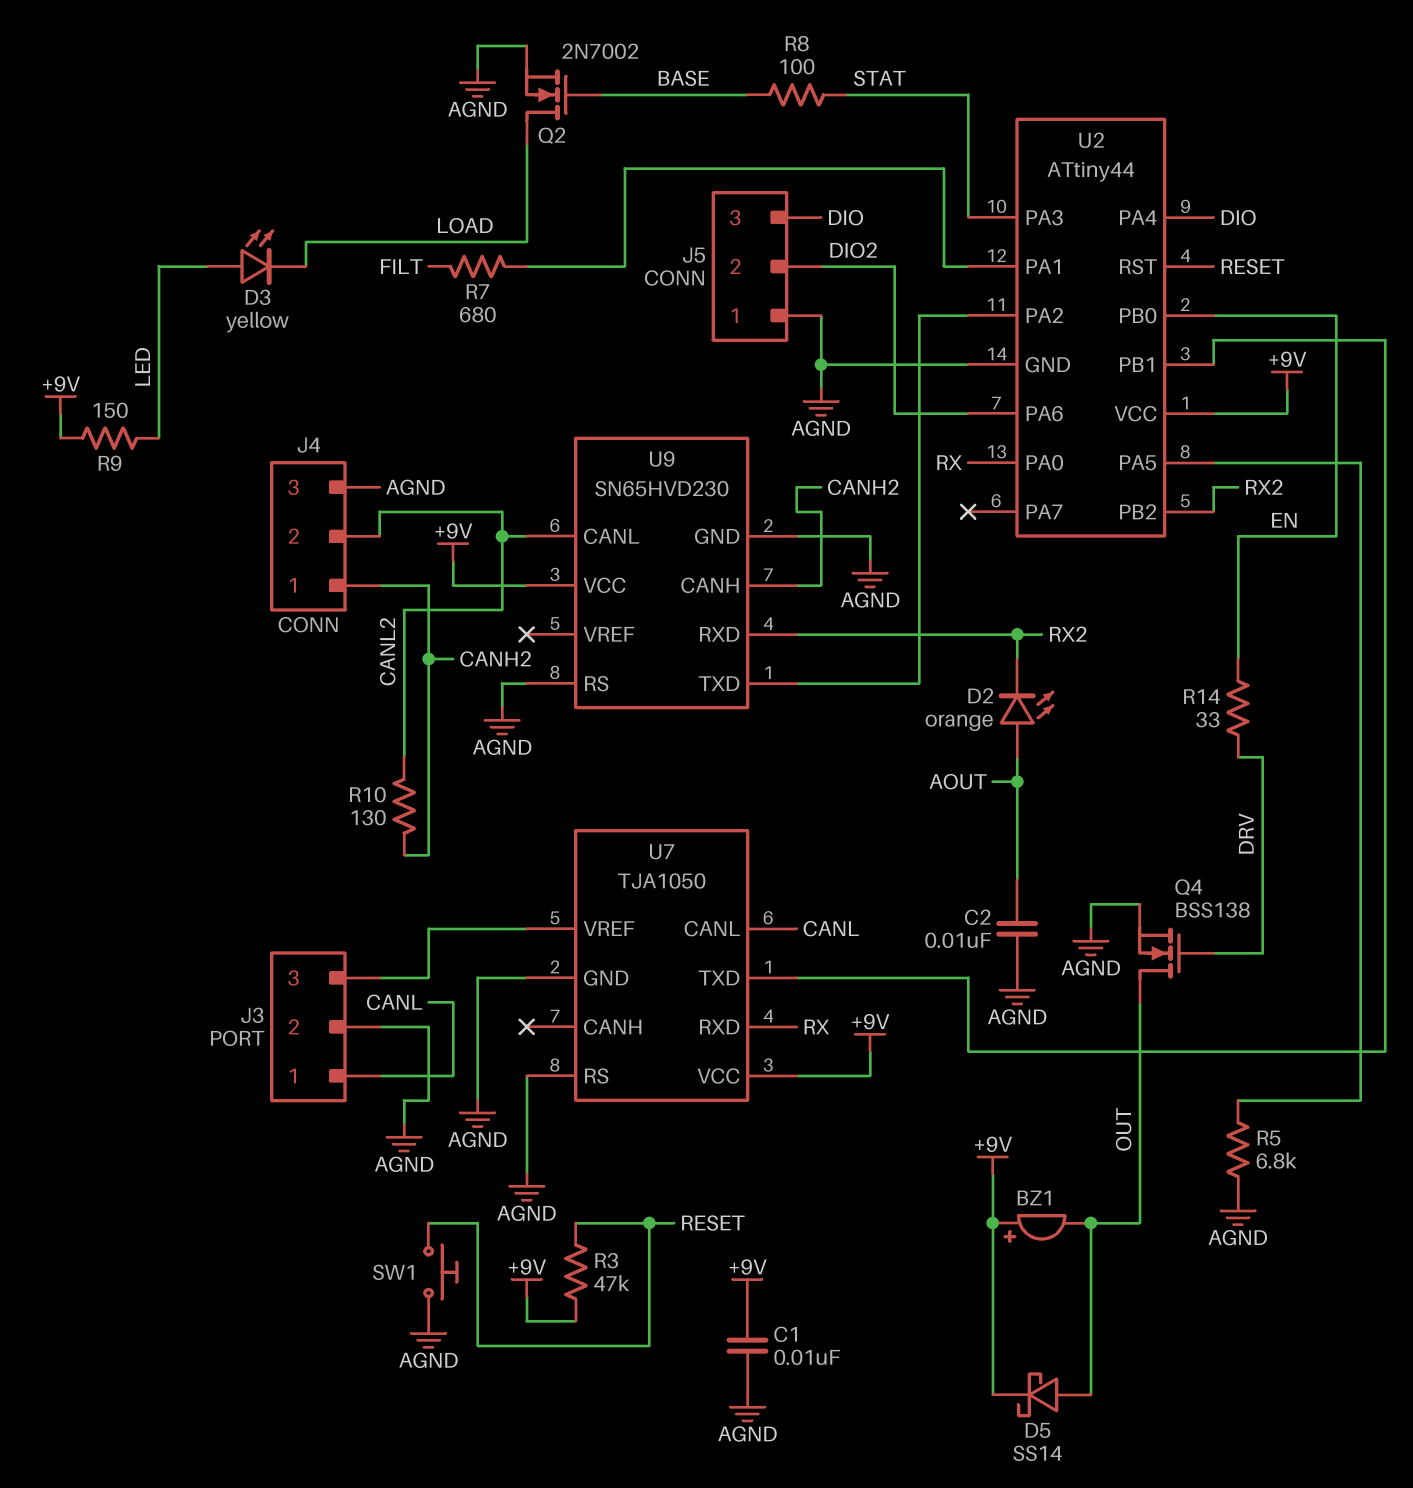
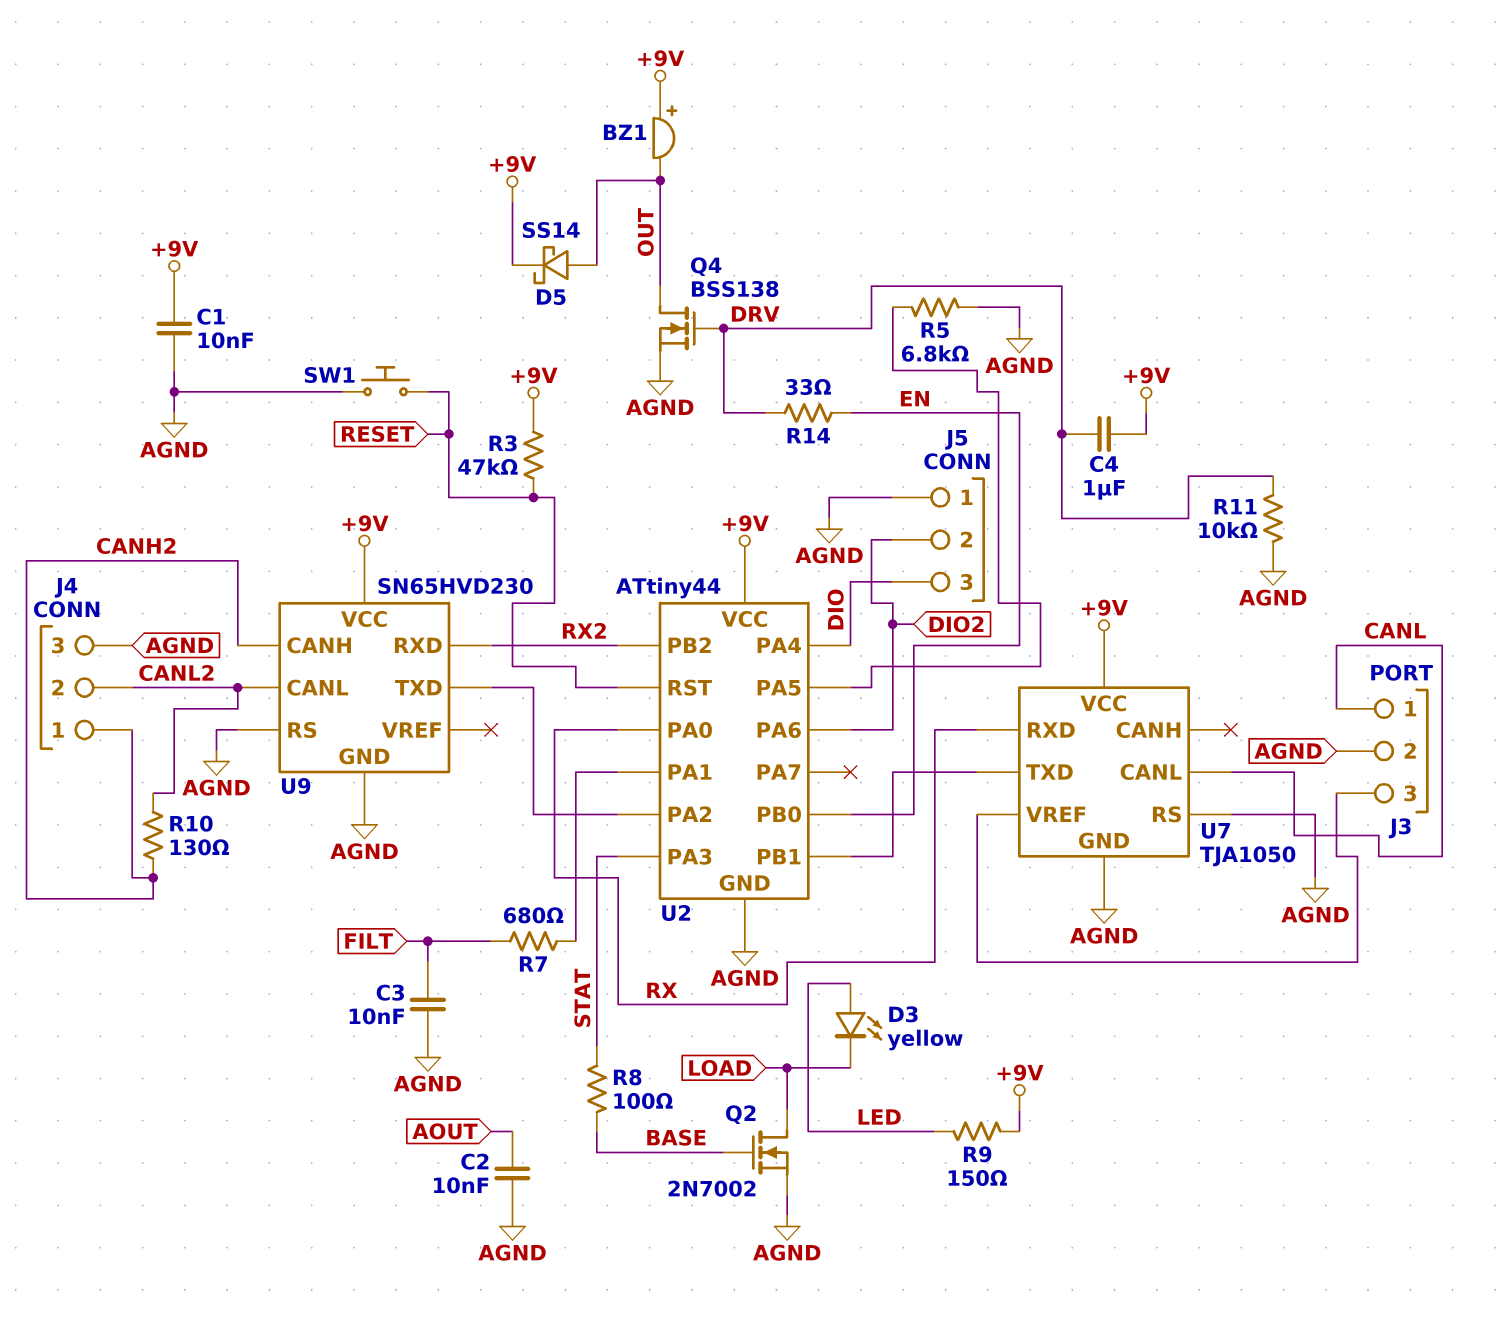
C3: none -> 10nF (AGND, FILT)
C4: none -> 1uF (+9V, DRV)
D2: LED orange (A AOUT, K RX2) -> none
R11: none -> 10k (AGND, DRV)

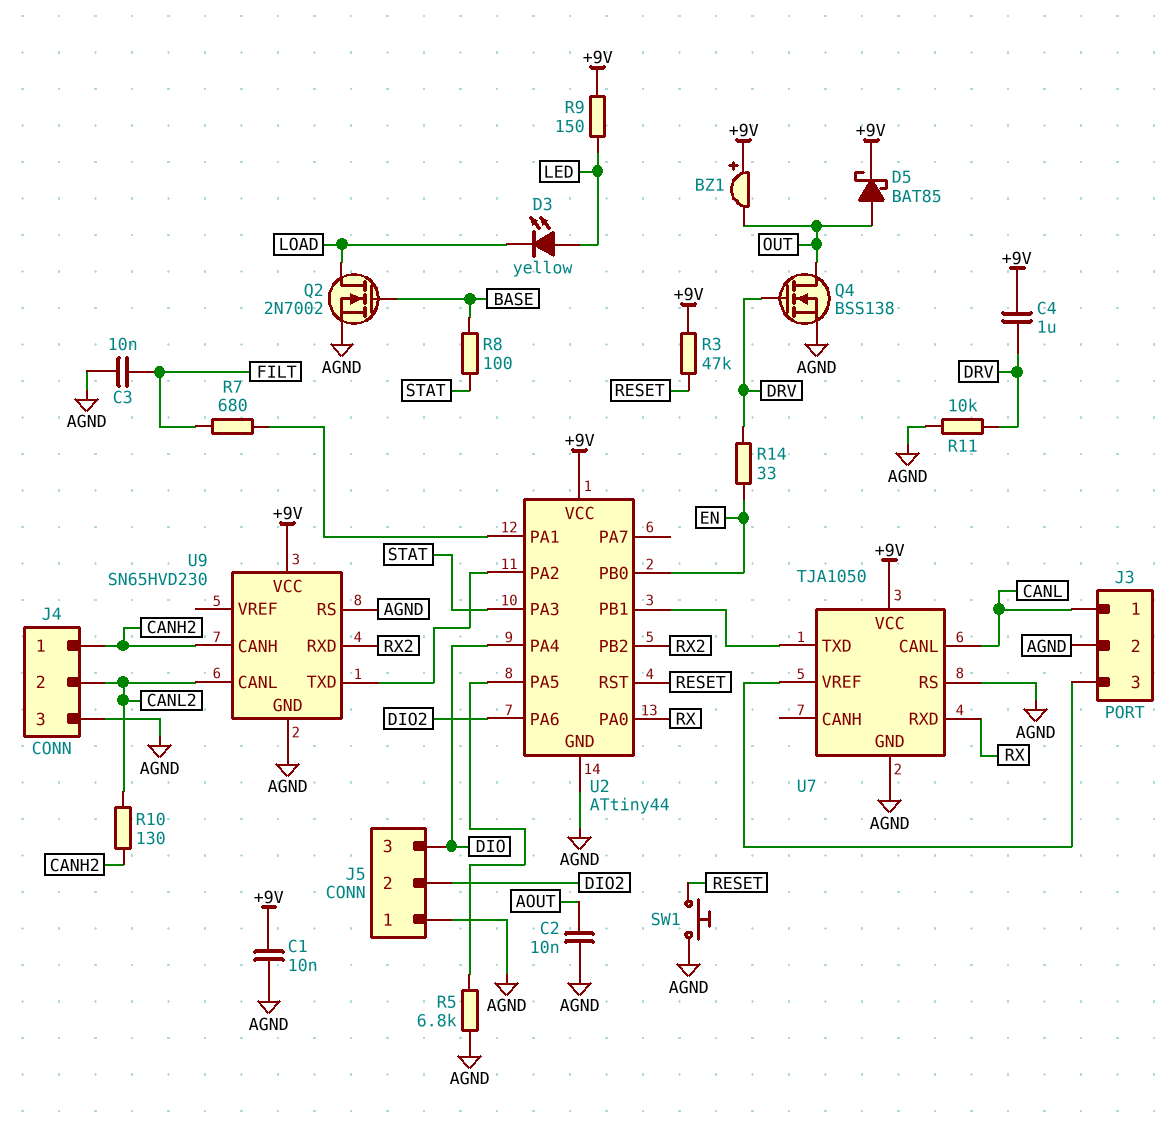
D5: schottky SS14 (A OUT, K +9V) -> schottky BAT85 (A OUT, K +9V)

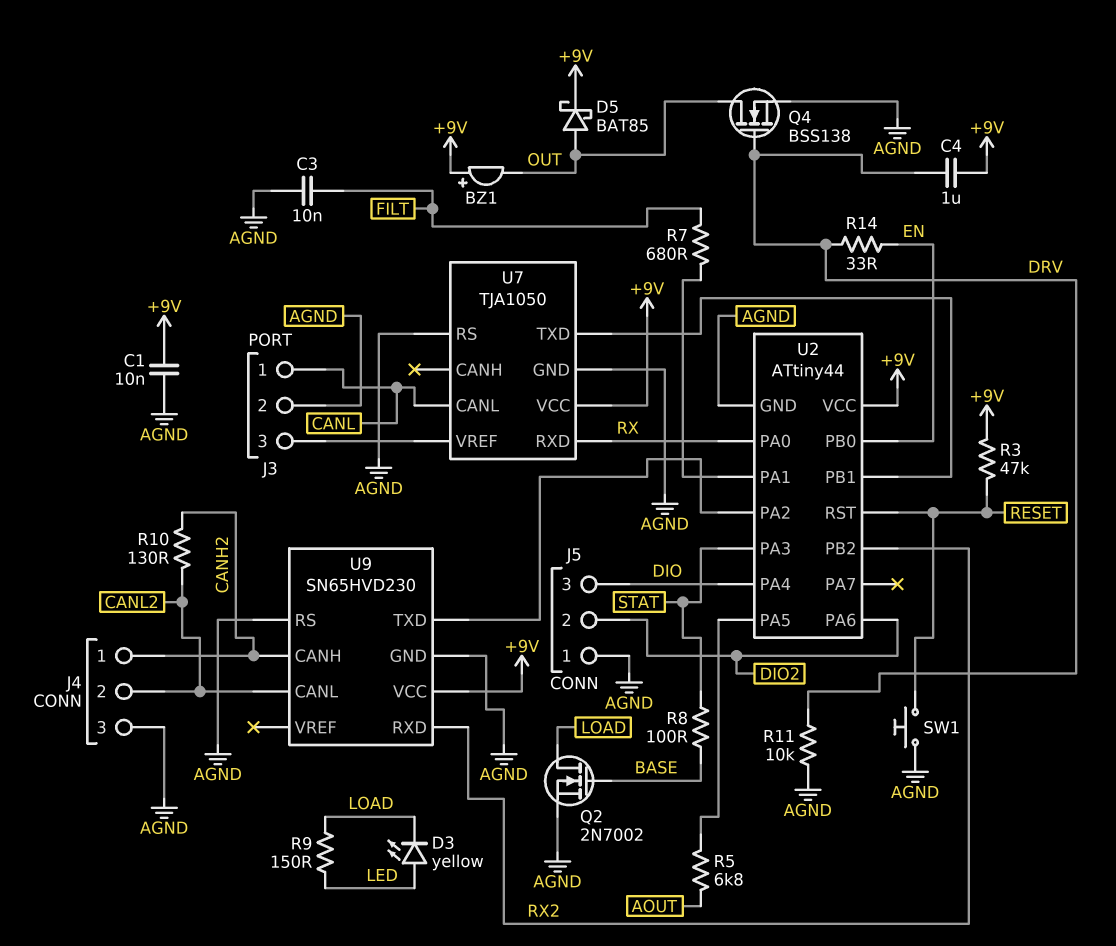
C2: 10nF (AGND, AOUT) -> none
R5: 6.8k (AGND, U2/PA5) -> 6.8k (AOUT, U2/PA5)
R9: 150 (+9V, LED) -> 150 (LED, LOAD)

